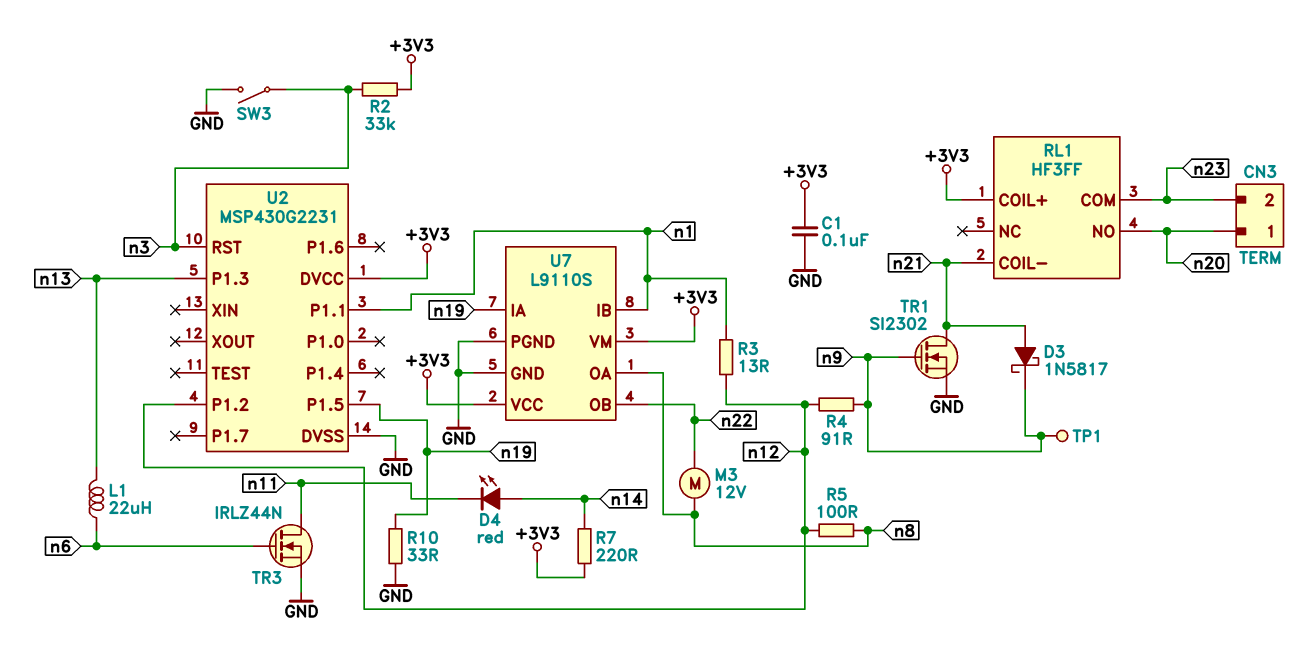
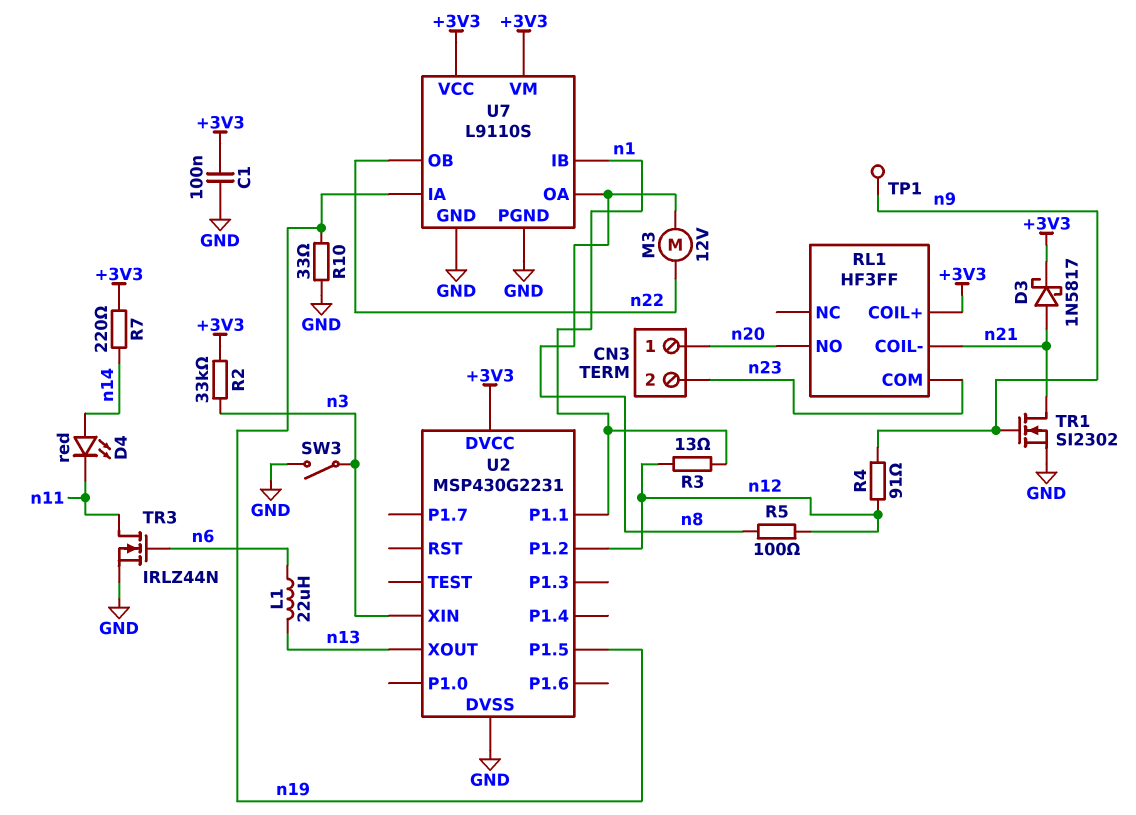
D3: schottky 1N5817 (A n21, K n9) -> schottky 1N5817 (A n21, K +3V3)
U2 pin P1.3: n13 -> none
U2 pin RST: n3 -> none
U2 pin XIN: none -> n3
U2 pin XOUT: none -> n13

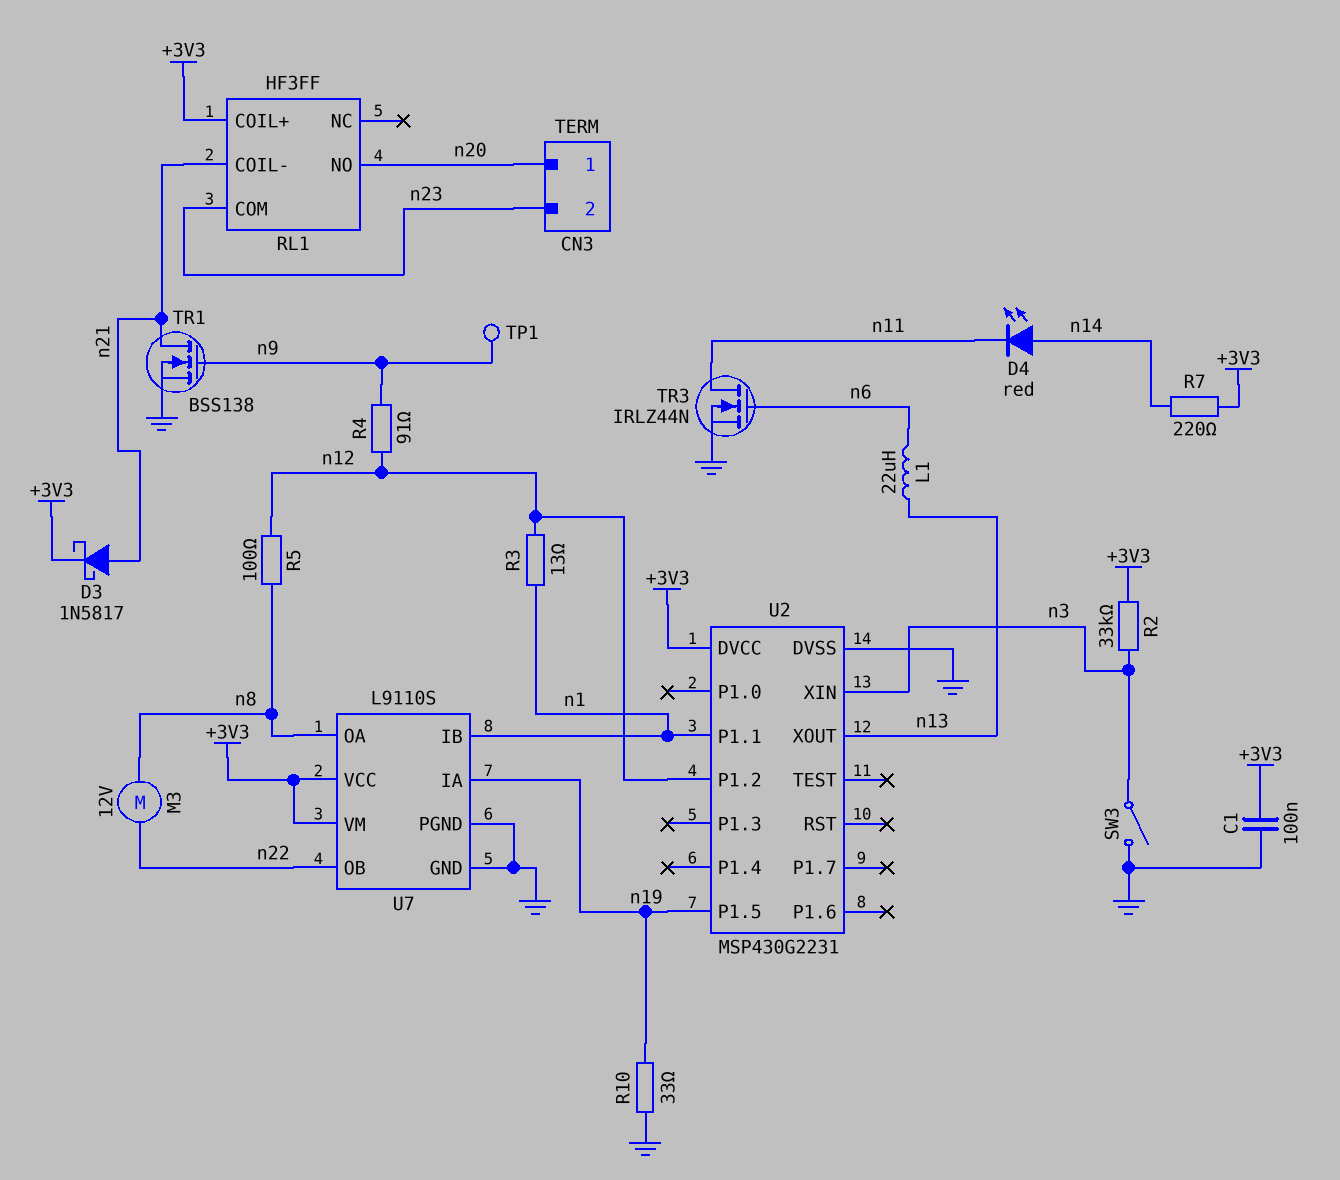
TR1: NMOS SI2302 (G n9, D n21, S GND) -> NMOS BSS138 (G n9, D n21, S GND)

